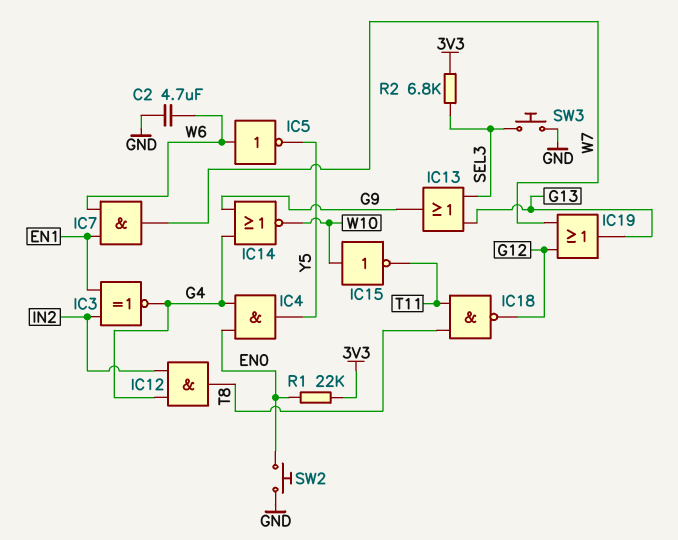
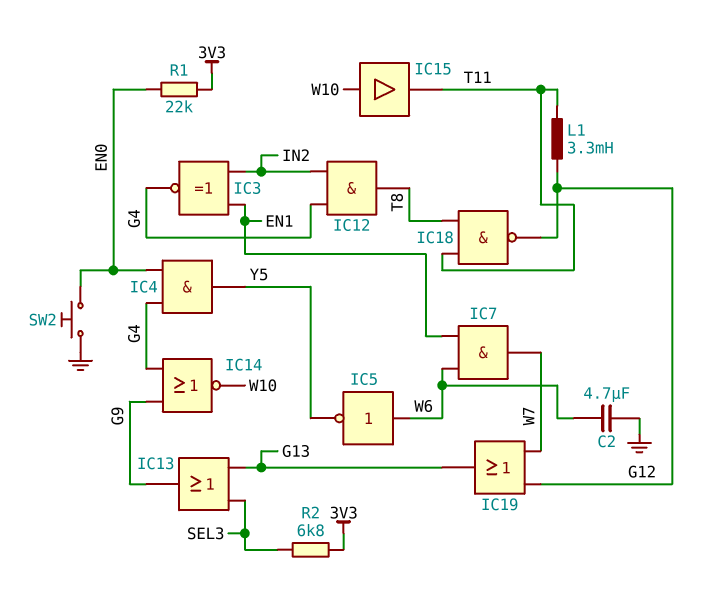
IC15: NOT (in W10, out T11) -> buffer (in W10, out T11)
L1: none -> 3.3mH (G12, T11)
SW3: button (GND, SEL3) -> none

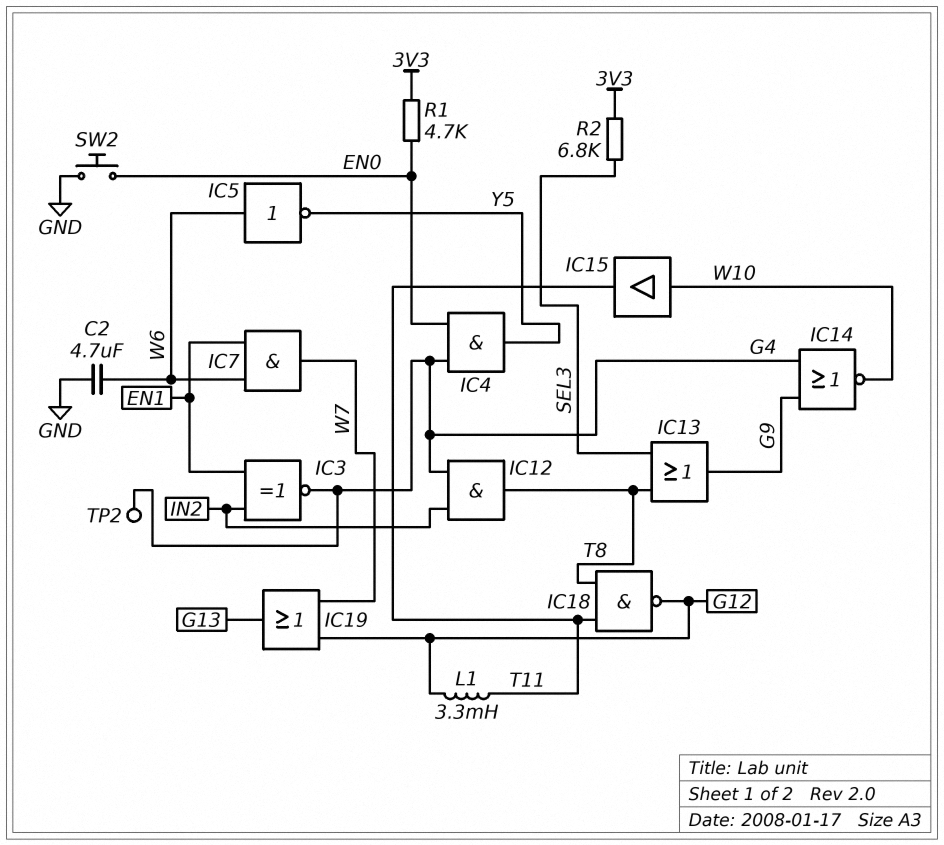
IC13: OR (in G13, in SEL3, out G9) -> OR (in SEL3, in T8, out G9)
R1: 22k (3V3, EN0) -> 4.7k (3V3, EN0)
TP2: none -> test point (G4)

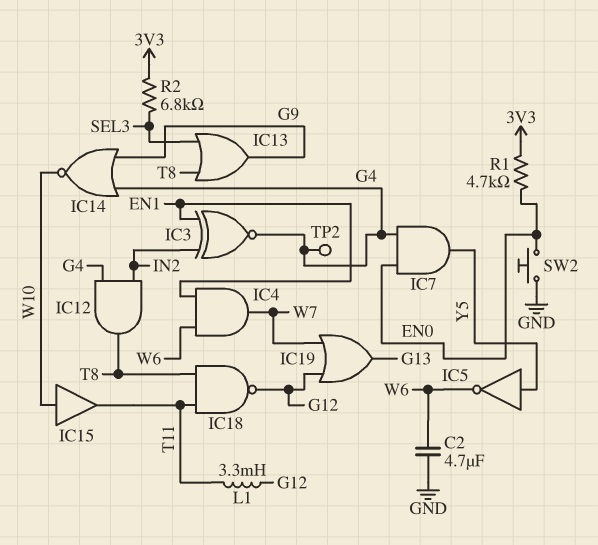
IC4: AND (in EN0, in G4, out Y5) -> AND (in EN1, in W6, out W7)
IC5: NOT (in W6, out Y5) -> NOT (in Y5, out W6)
IC7: AND (in EN1, in W6, out W7) -> AND (in EN0, in G4, out Y5)

